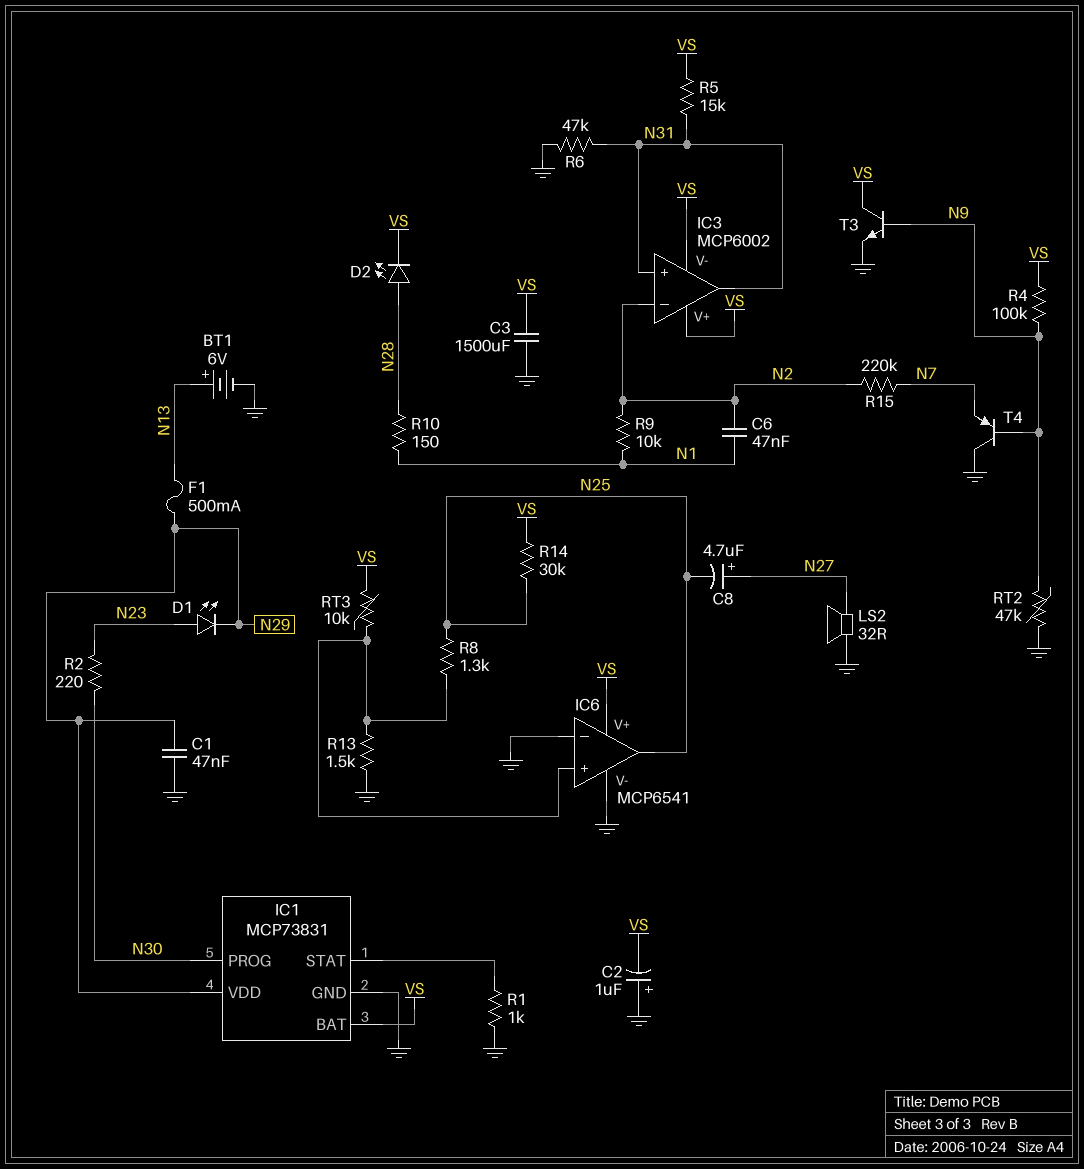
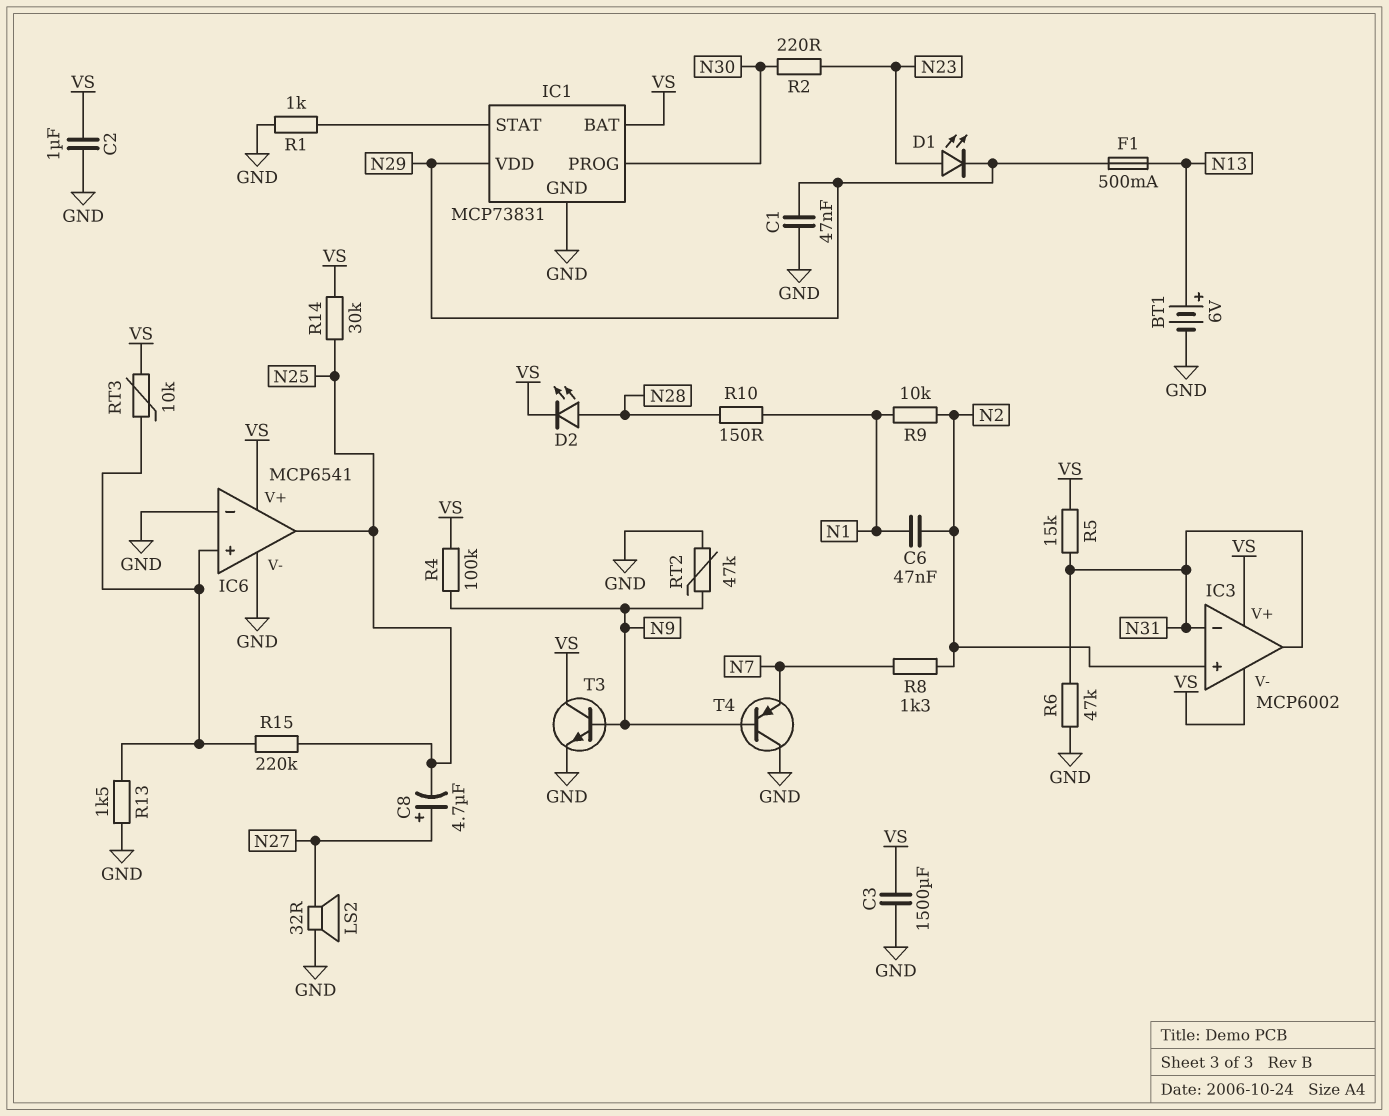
C2: 1uF (plus GND, minus VS) -> 1uF (GND, VS)
IC3 pin in+: N31 -> N2
IC3 pin in-: N2 -> N31
R8: 1.3k (IC6/in+, N25) -> 1.3k (N2, N7)
R15: 220k (N2, N7) -> 220k (IC6/in+, N25)

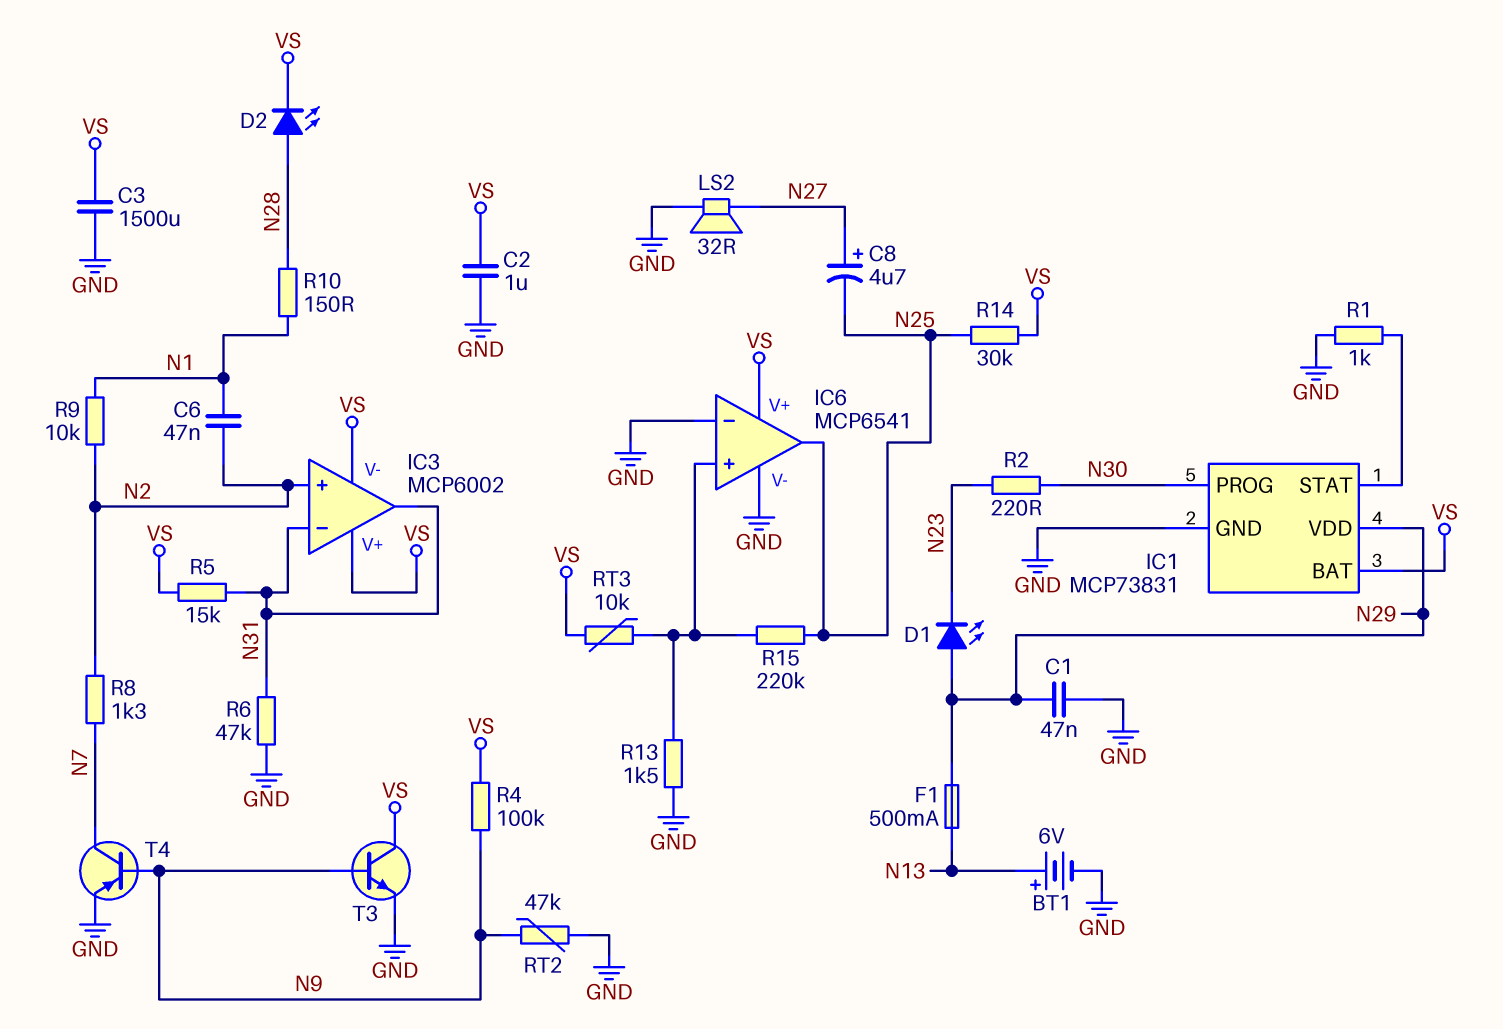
D1: LED (A N23, K N29) -> LED (A N29, K N23)
T4: PNP (B N9, C GND, E N7) -> PNP (B N9, C N7, E GND)

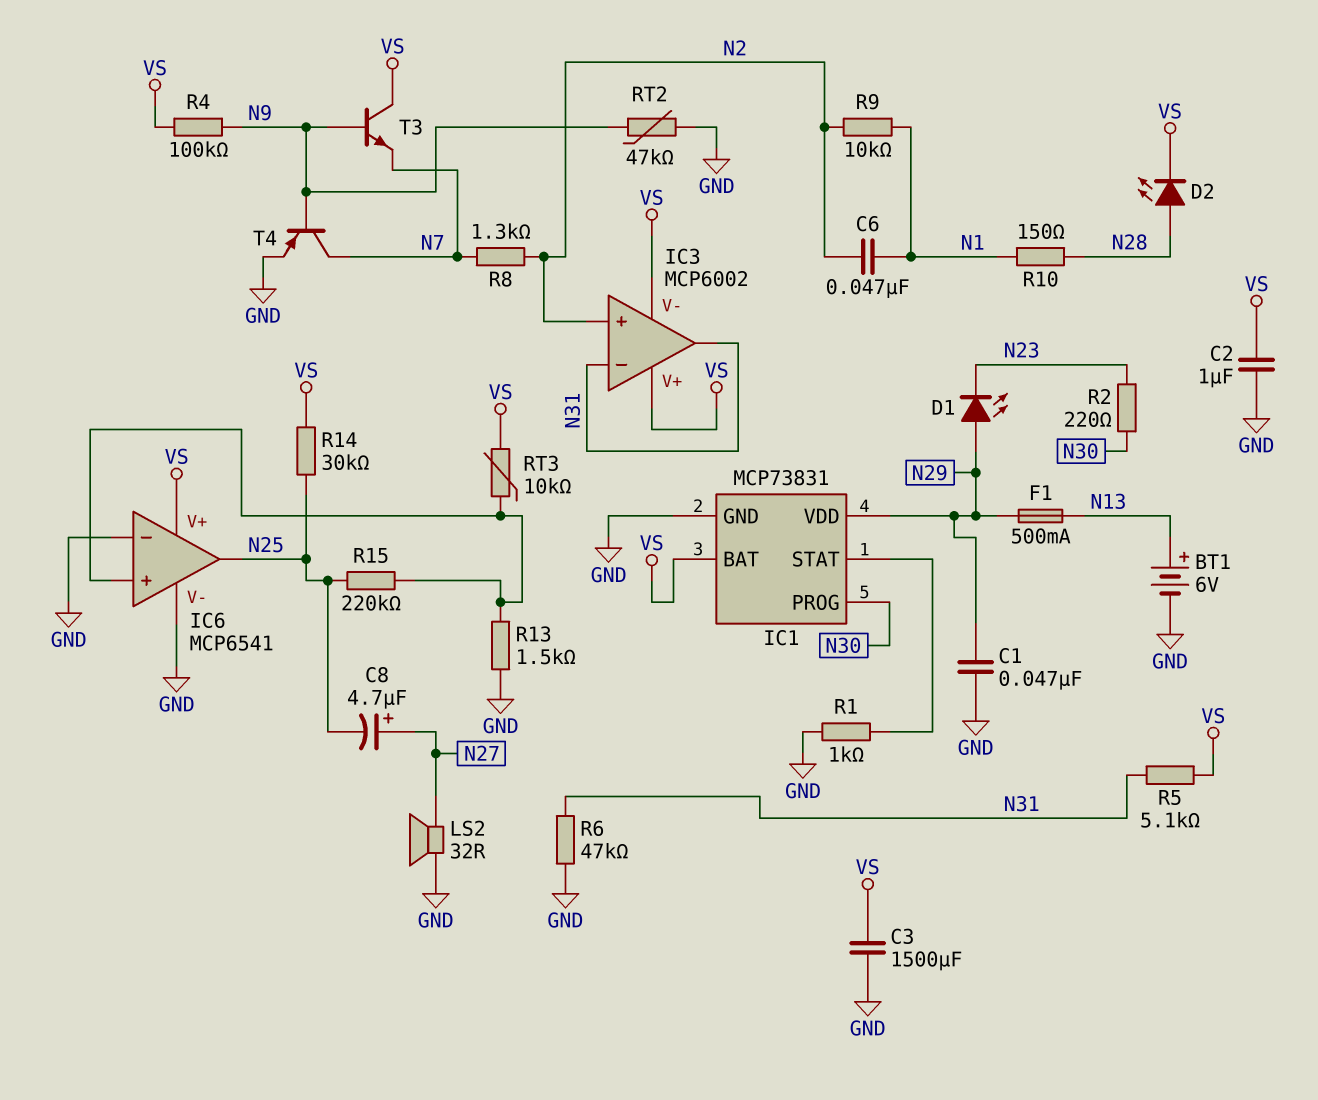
R5: 15k (N31, VS) -> 5.1k (N31, VS)
T3: NPN (B N9, C VS, E GND) -> NPN (B N9, C VS, E N7)

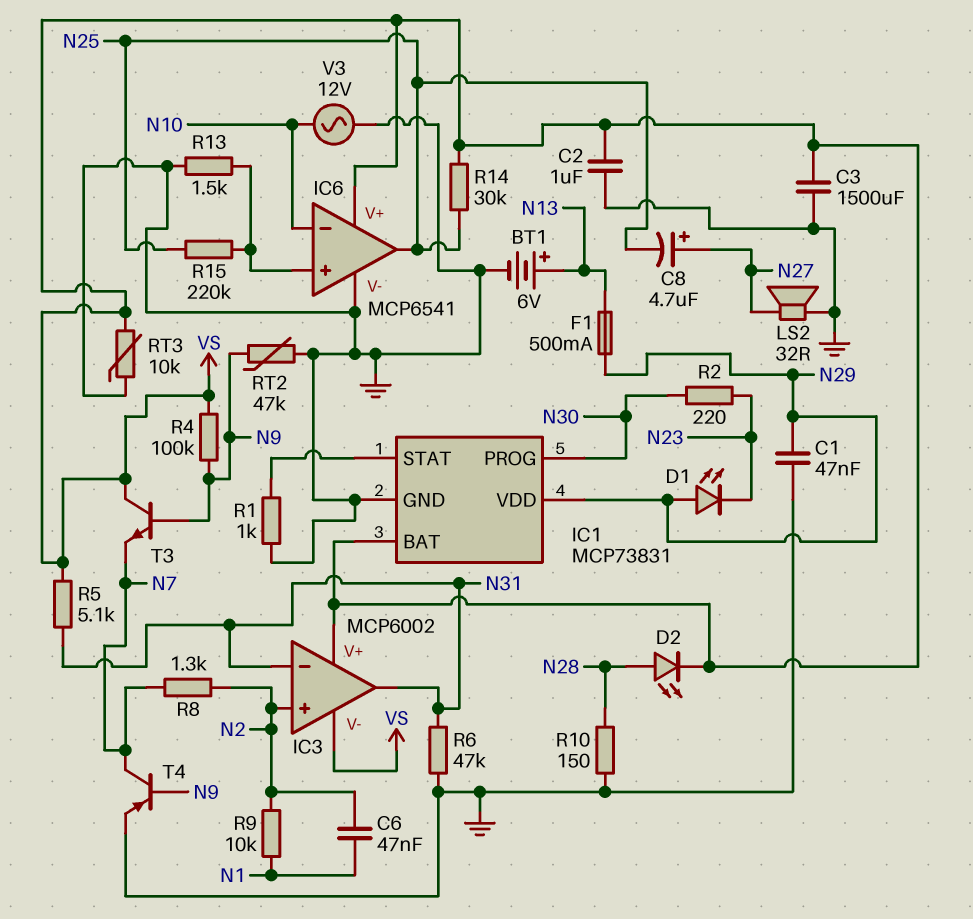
IC6 pin in-: GND -> N10
R10: 150 (N1, N28) -> 150 (GND, N28)
RT3: 10k (IC6/in+, VS) -> 10k (GND, VS)
V3: none -> AC 12V (GND, N10)

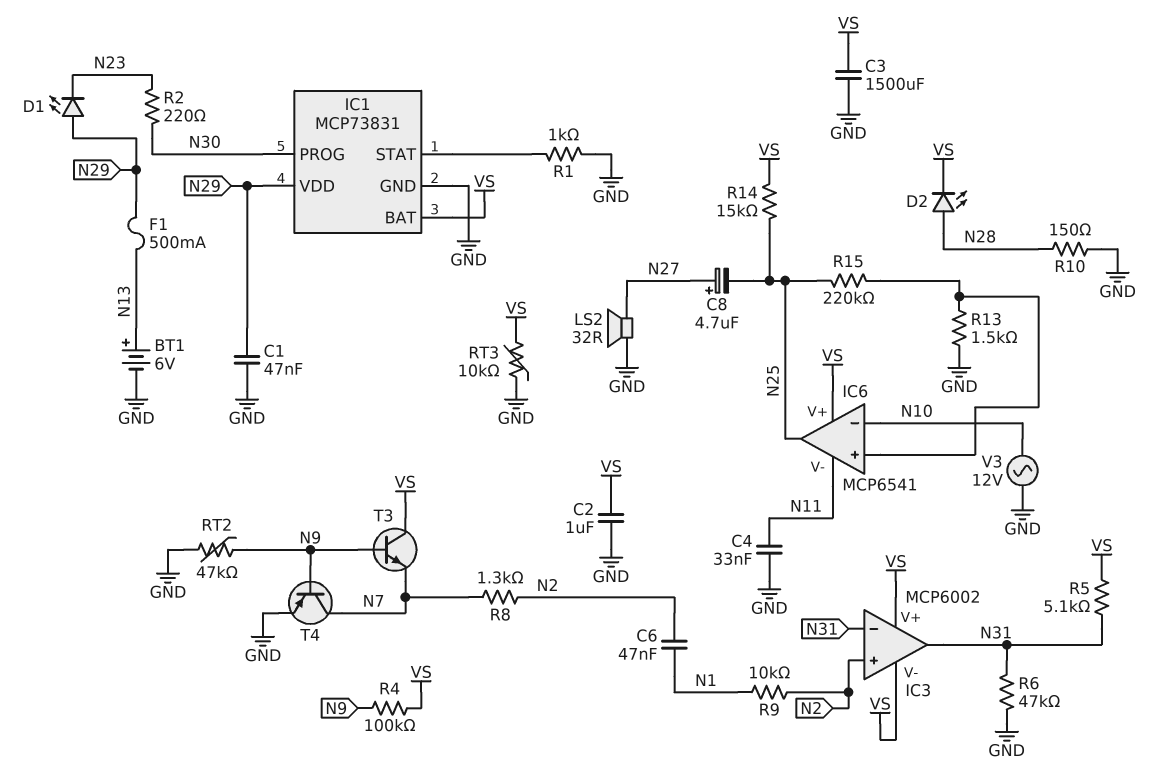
C4: none -> 33nF (GND, N11)
IC6 pin V-: GND -> N11
R14: 30k (N25, VS) -> 15k (N25, VS)

